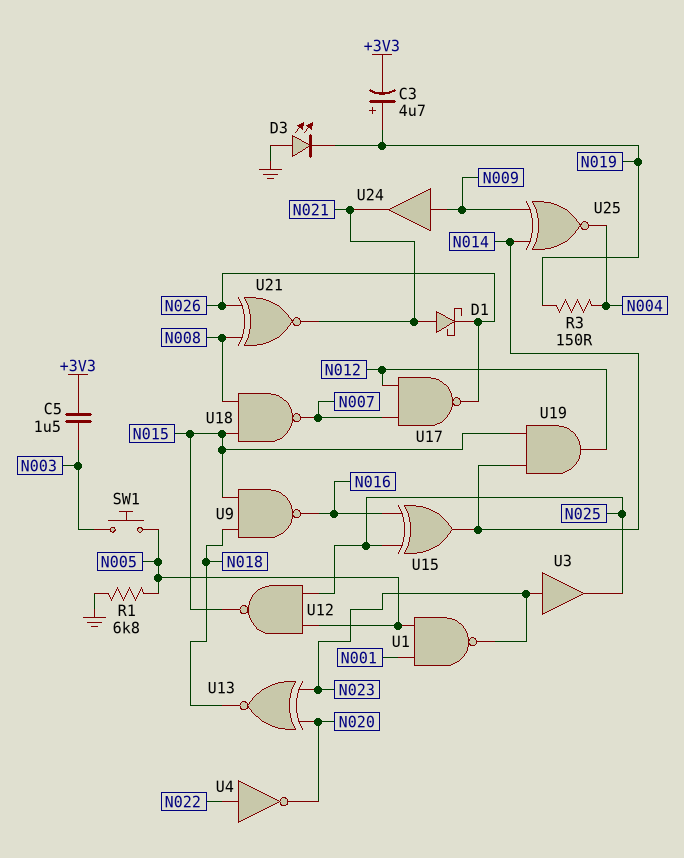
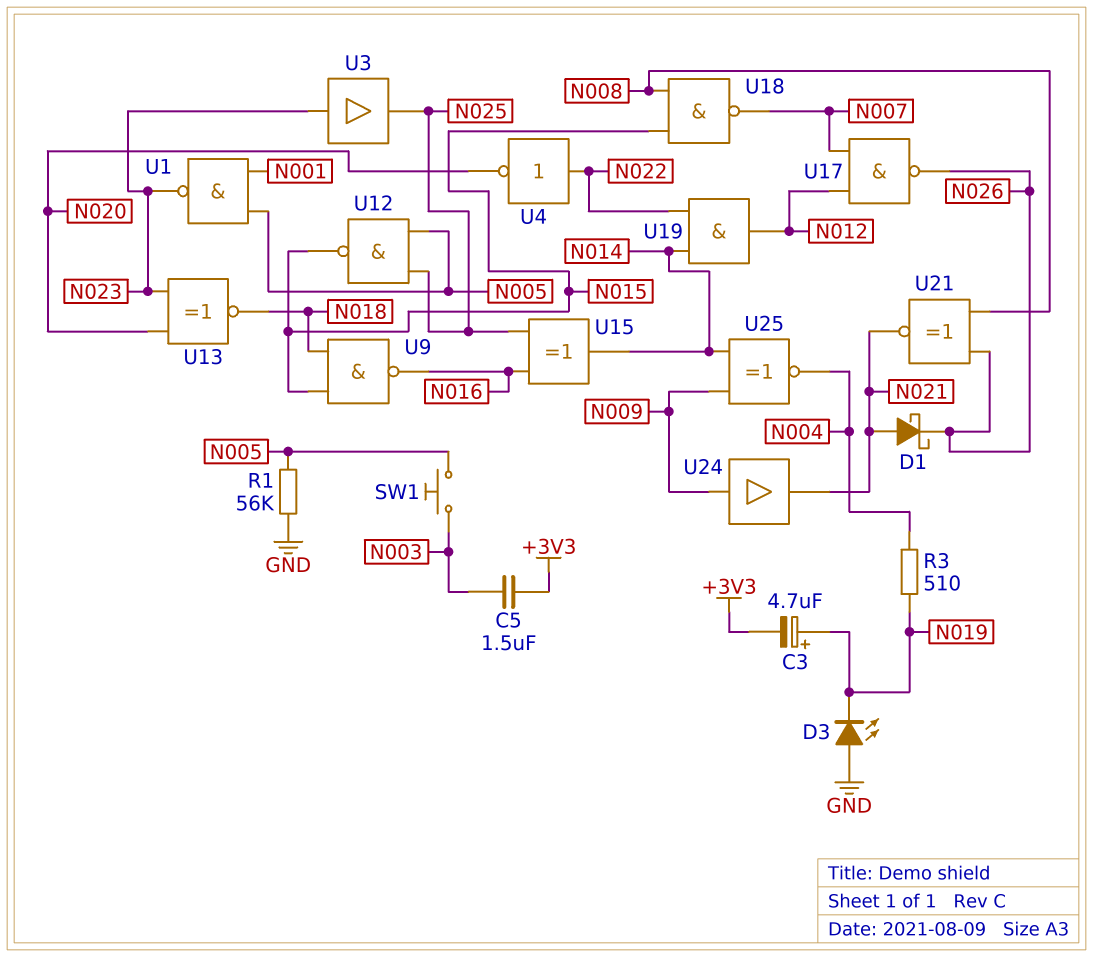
R1: 6.8k (GND, N005) -> 56k (GND, N005)
R3: 150 (N004, N019) -> 510 (N004, N019)
U19: AND (in N014, in N015, out N012) -> AND (in N014, in N022, out N012)

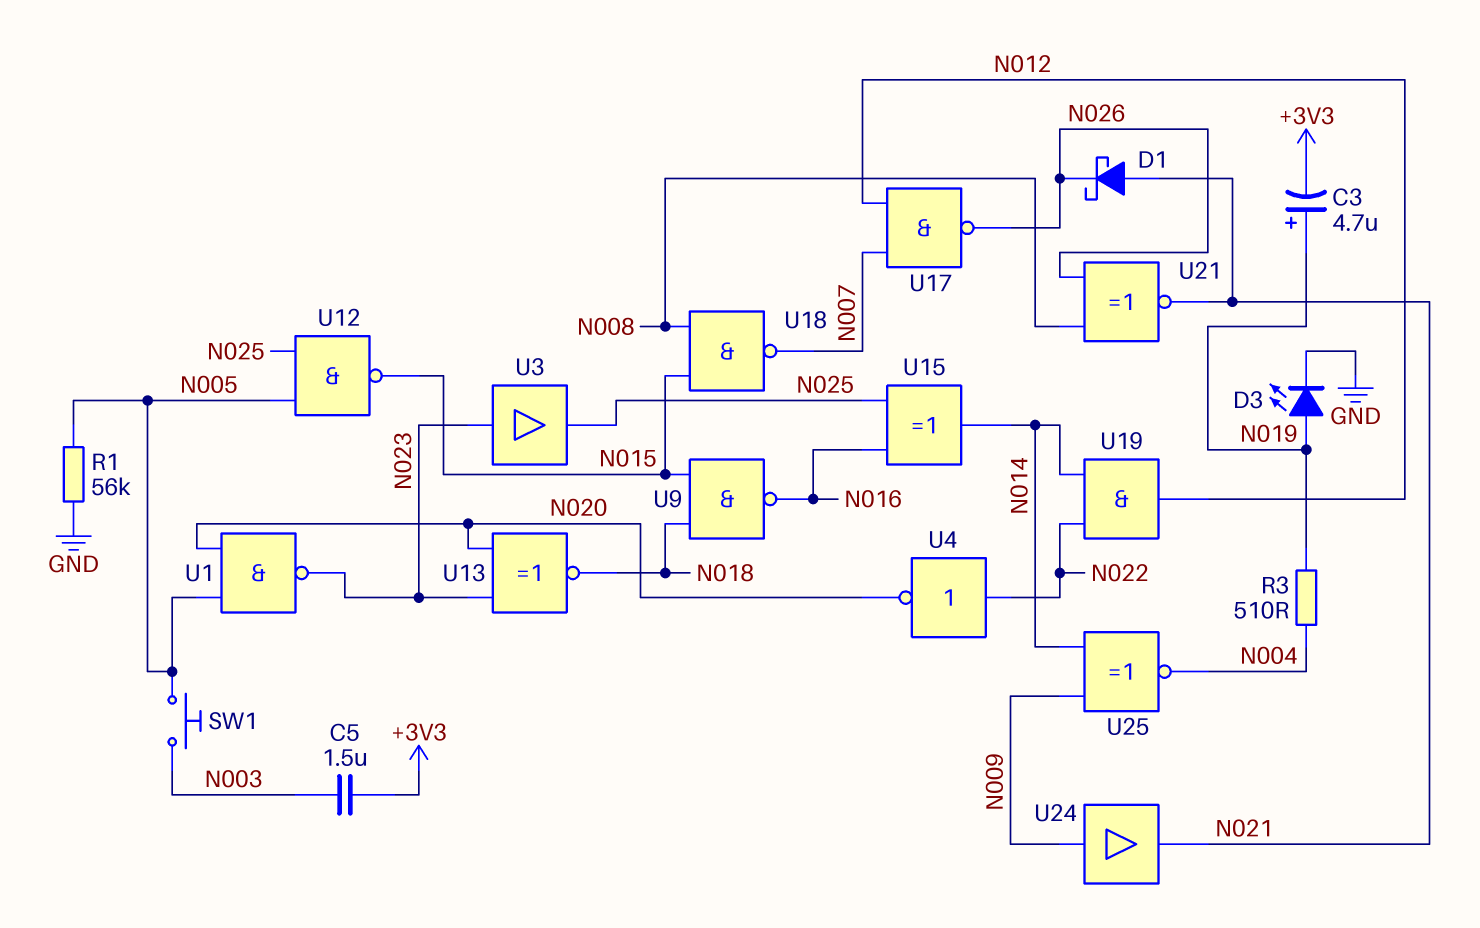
D3: LED (A GND, K N019) -> LED (A N019, K GND)
U1: NAND (in N001, in N005, out N023) -> NAND (in N005, in N020, out N023)

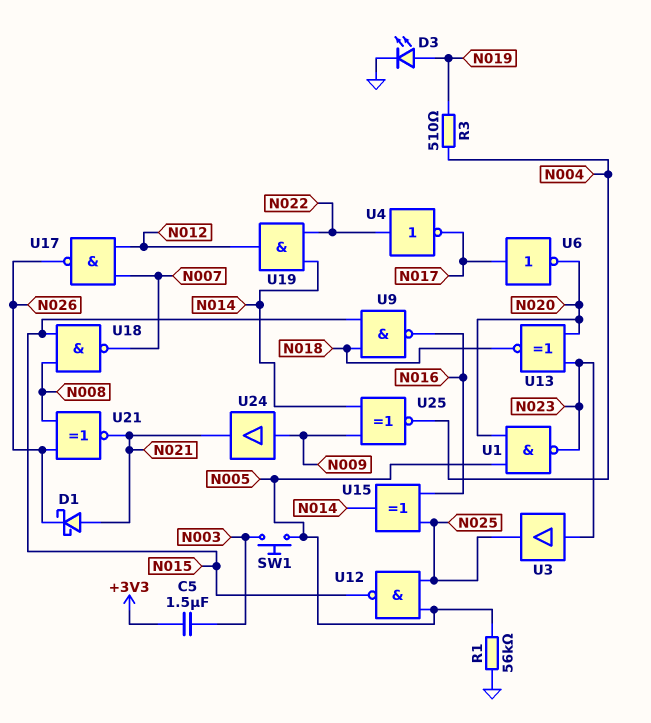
C3: 4.7uF (plus N019, minus +3V3) -> none
U4: NOT (in N022, out N020) -> NOT (in N022, out N017)
U6: none -> NOT (in N017, out N020)

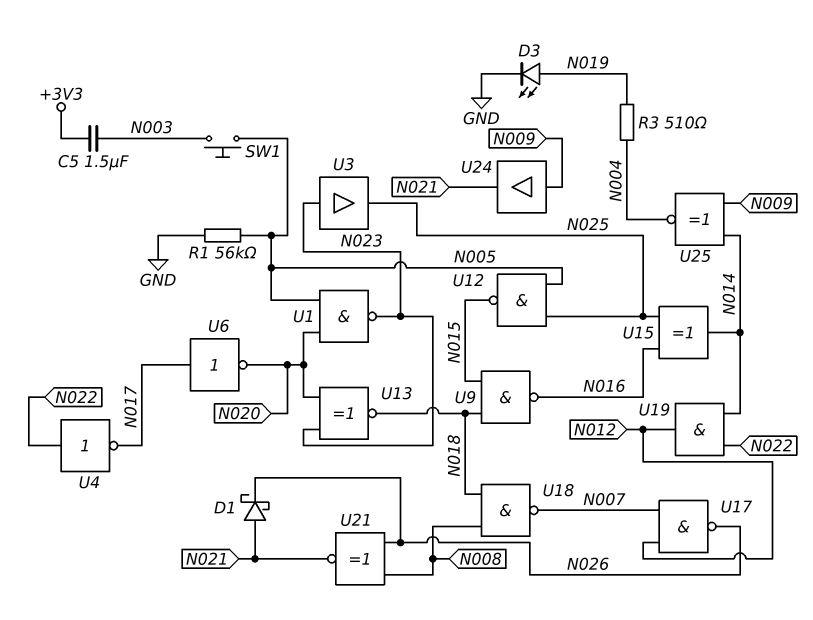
U18: NAND (in N008, in N015, out N007) -> NAND (in N008, in N018, out N007)

